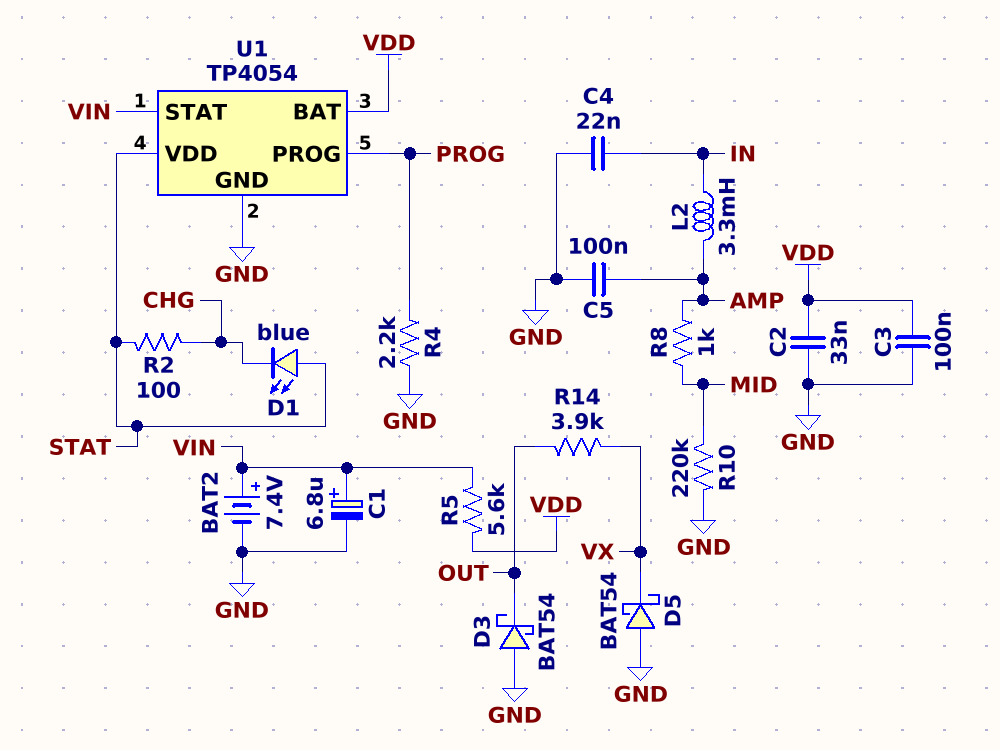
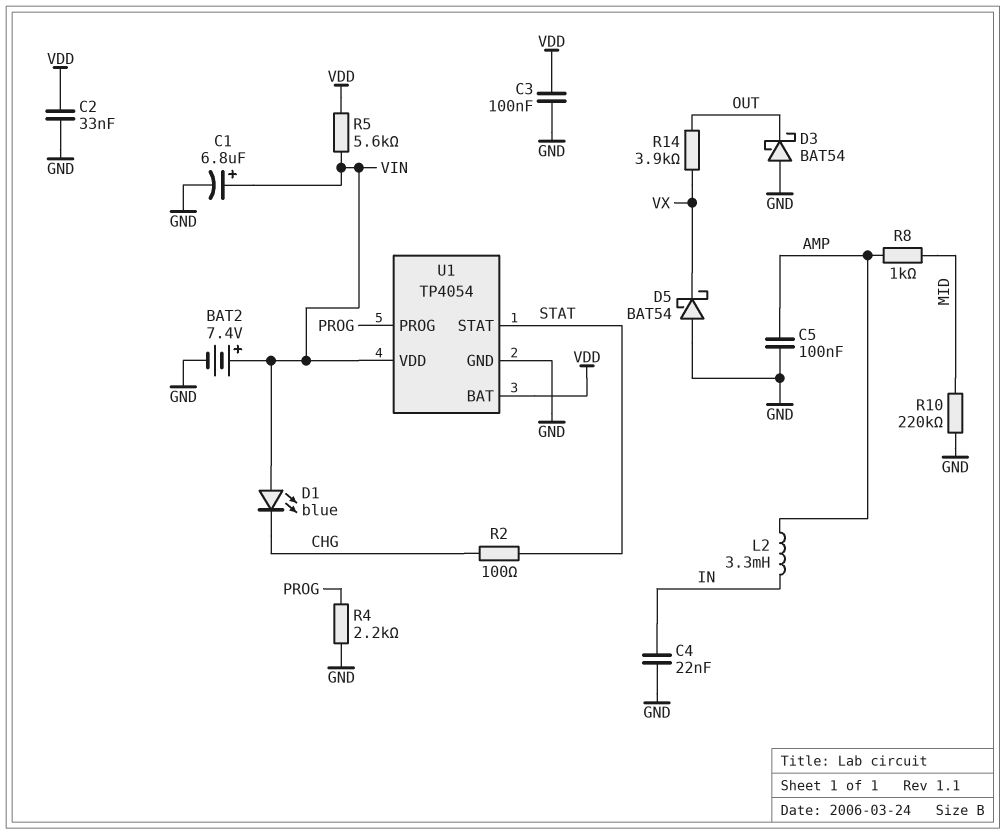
D1: LED blue (A STAT, K CHG) -> LED blue (A VIN, K CHG)
U1 pin STAT: VIN -> STAT
U1 pin VDD: STAT -> VIN

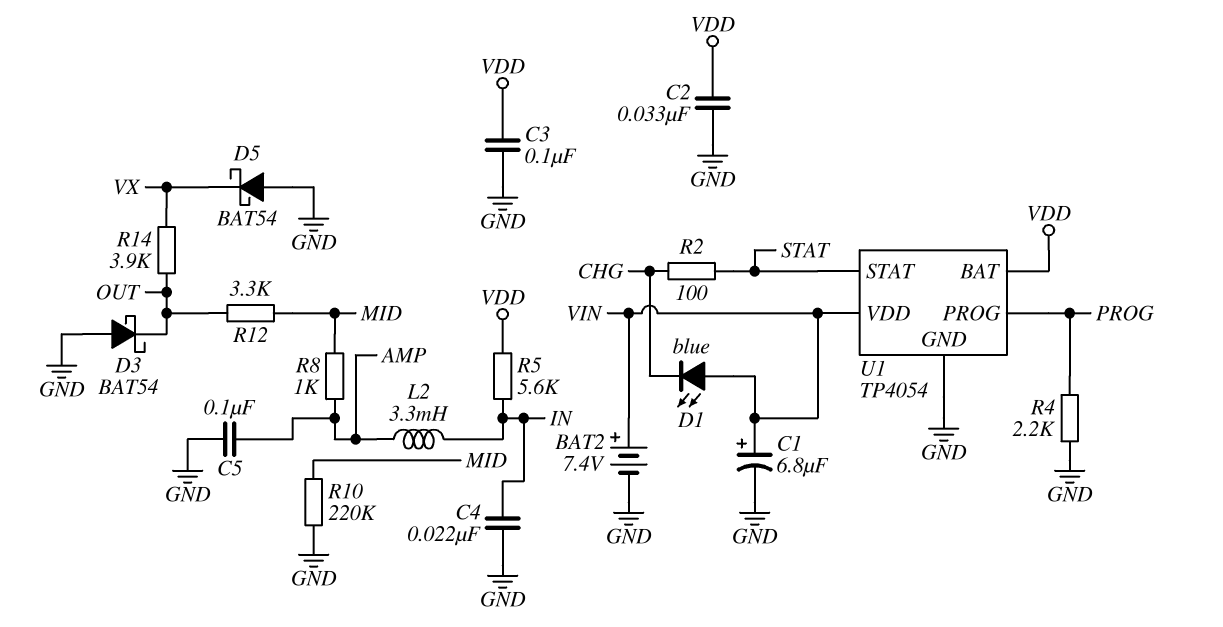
R5: 5.6k (VDD, VIN) -> 5.6k (IN, VDD)
R12: none -> 3.3k (MID, OUT)

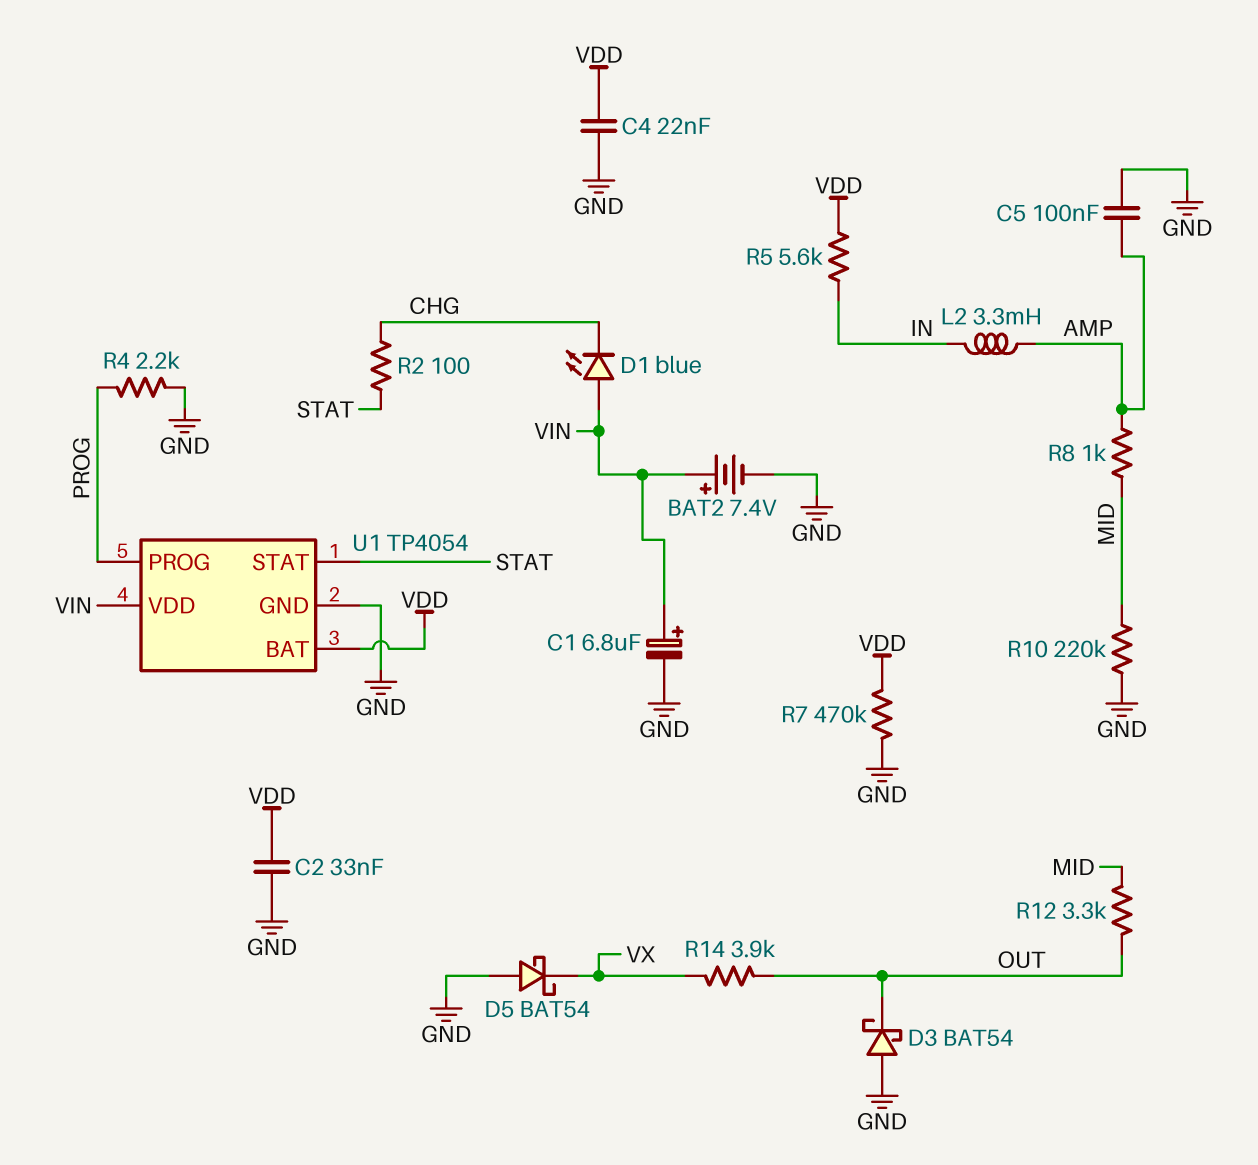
C3: 100nF (GND, VDD) -> none
C4: 22nF (GND, IN) -> 22nF (GND, VDD)
R7: none -> 470k (GND, VDD)

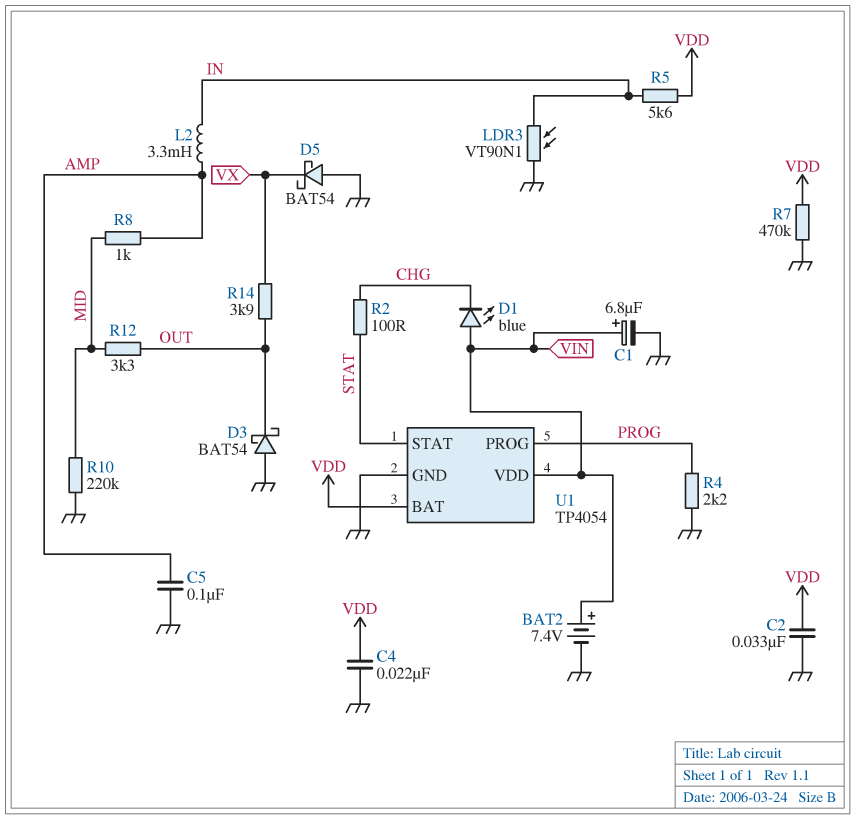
LDR3: none -> VT90N1 (GND, IN)

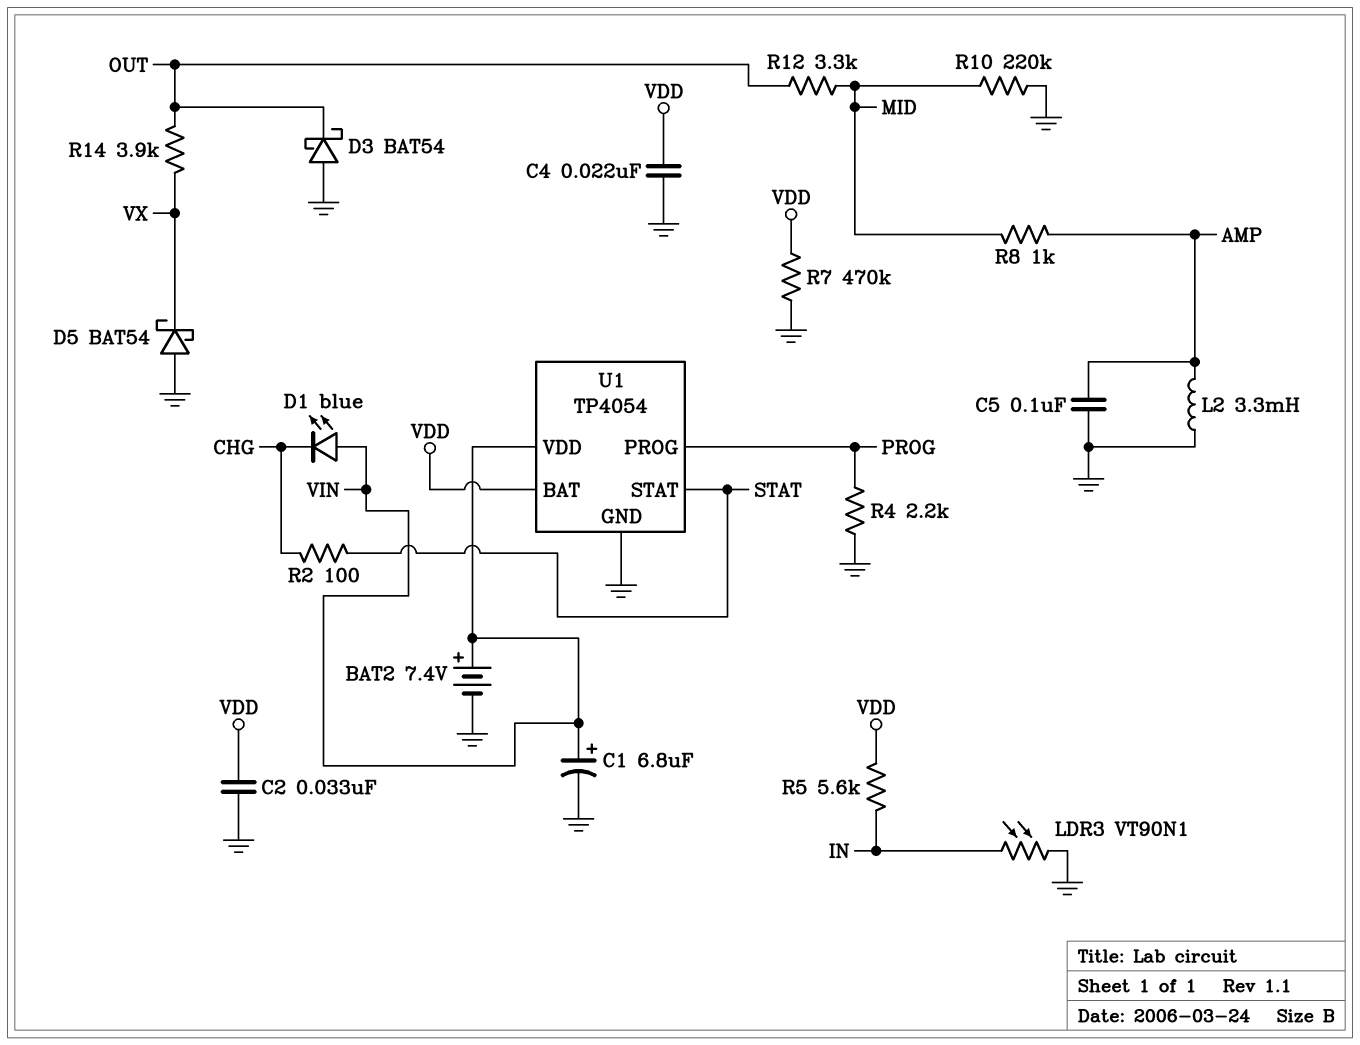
L2: 3.3mH (AMP, IN) -> 3.3mH (AMP, GND)

